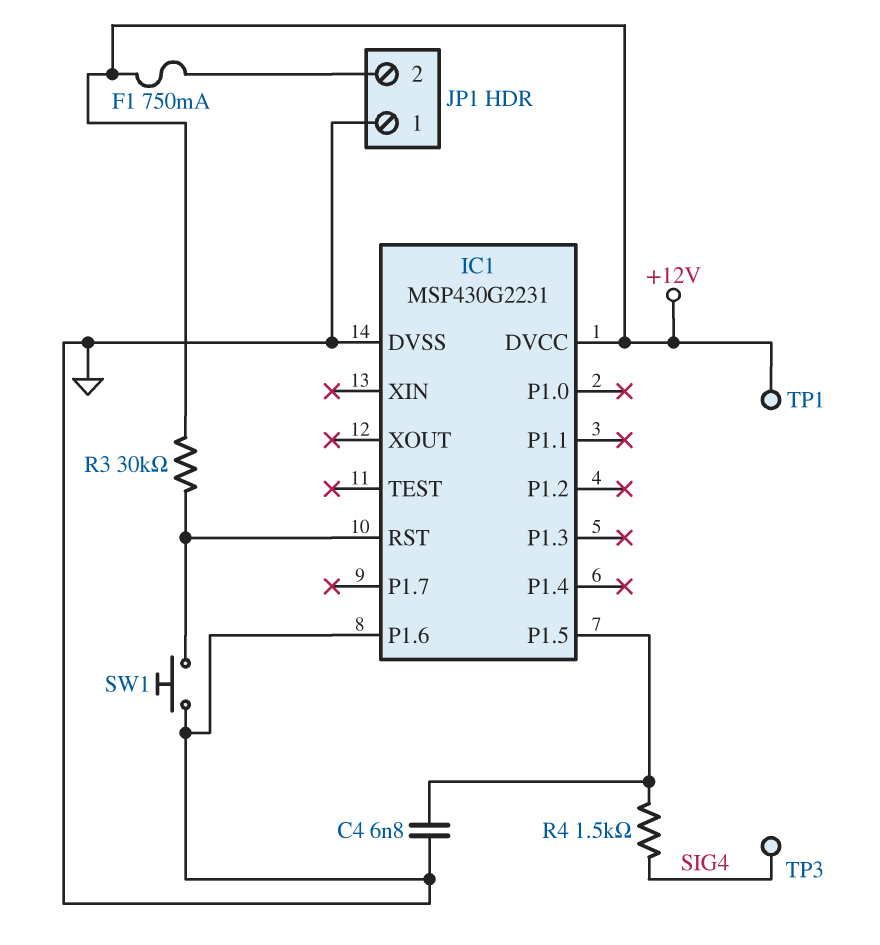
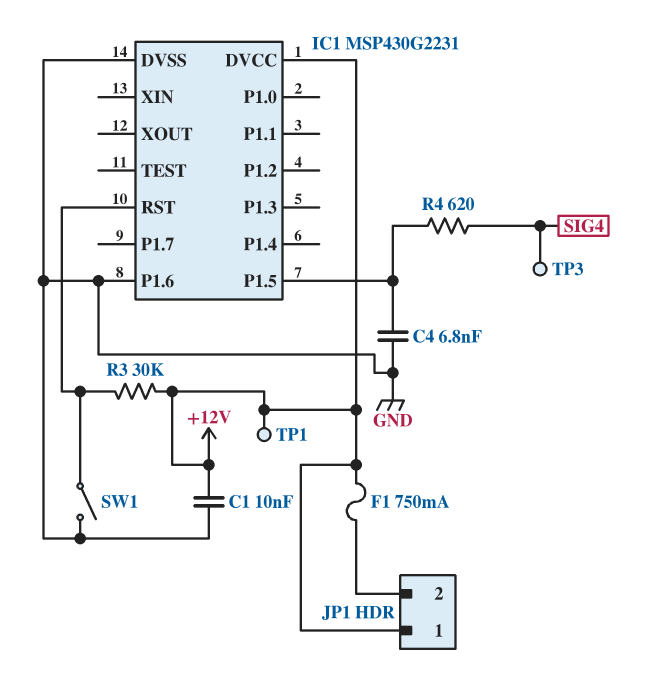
C1: none -> 10nF (+12V, GND)
JP1 pin 1: GND -> +12V
R4: 1.5k (IC1/P1.5, SIG4) -> 620 (IC1/P1.5, SIG4)
SW1: button (GND, IC1/RST) -> switch (GND, IC1/RST)

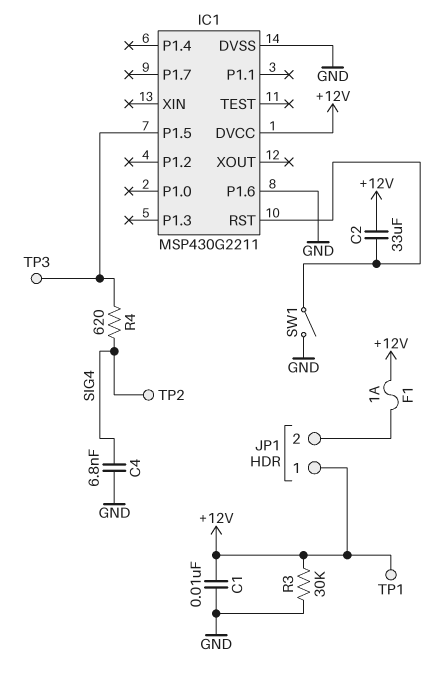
C2: none -> 33uF (+12V, IC1/RST)
C4: 6.8nF (GND, IC1/P1.5) -> 6.8nF (GND, SIG4)
F1: 750mA (+12V, JP1/2) -> 1A (+12V, JP1/2)
IC1: MSP430G2231 -> MSP430G2211
R3: 30k (+12V, IC1/RST) -> 30k (+12V, GND)
TP2: none -> test point (SIG4)
TP3: test point (SIG4) -> test point (IC1/P1.5)

